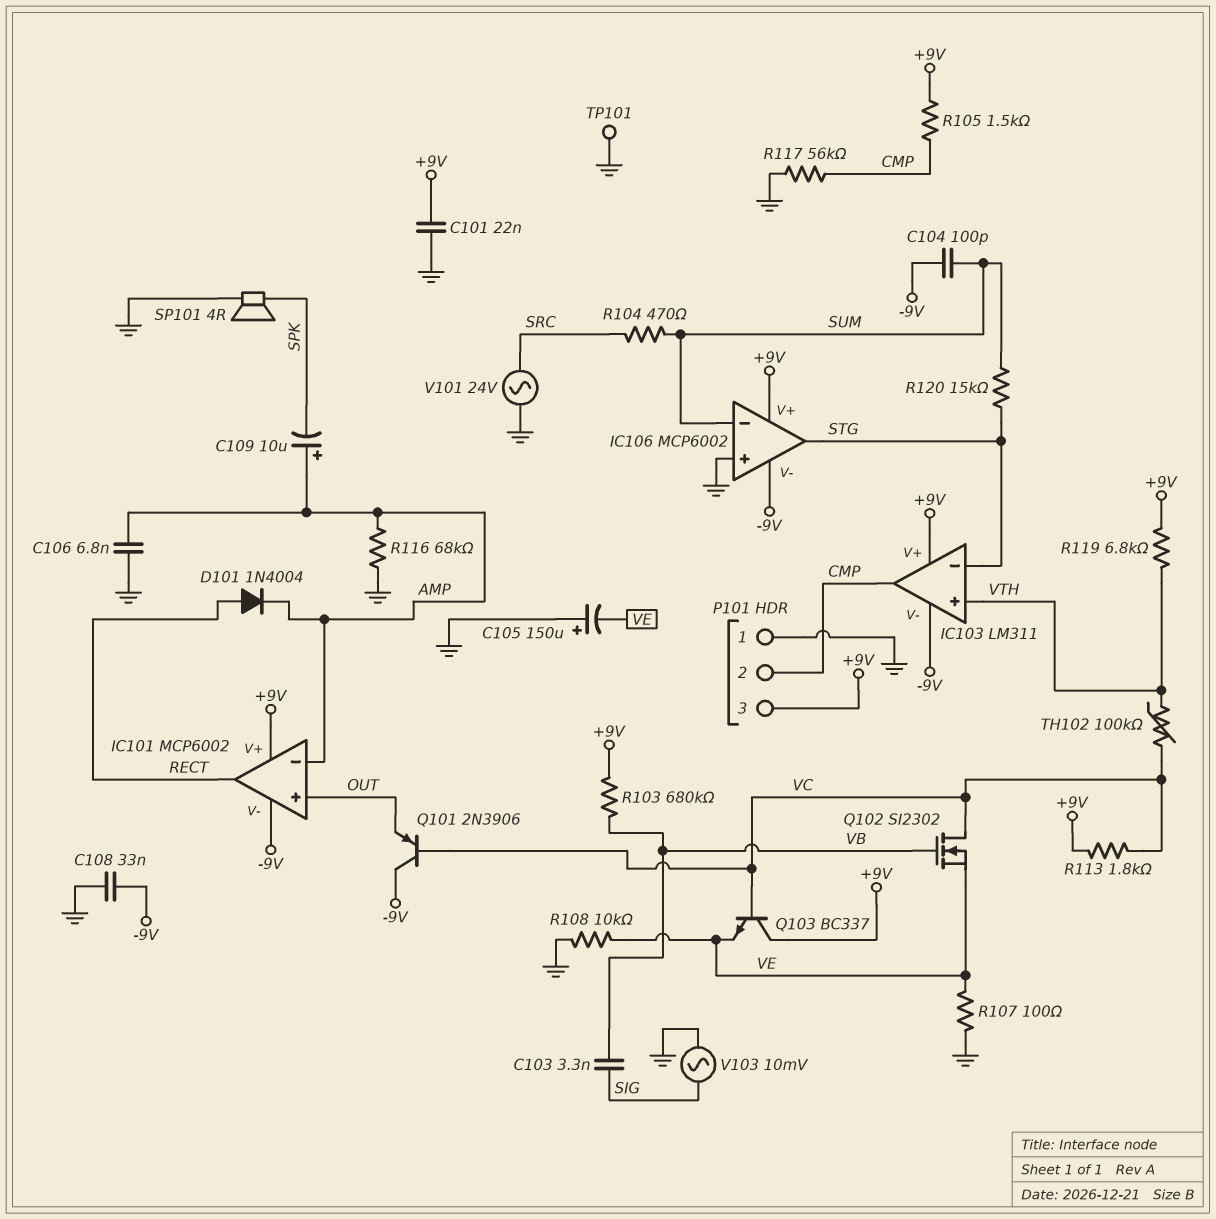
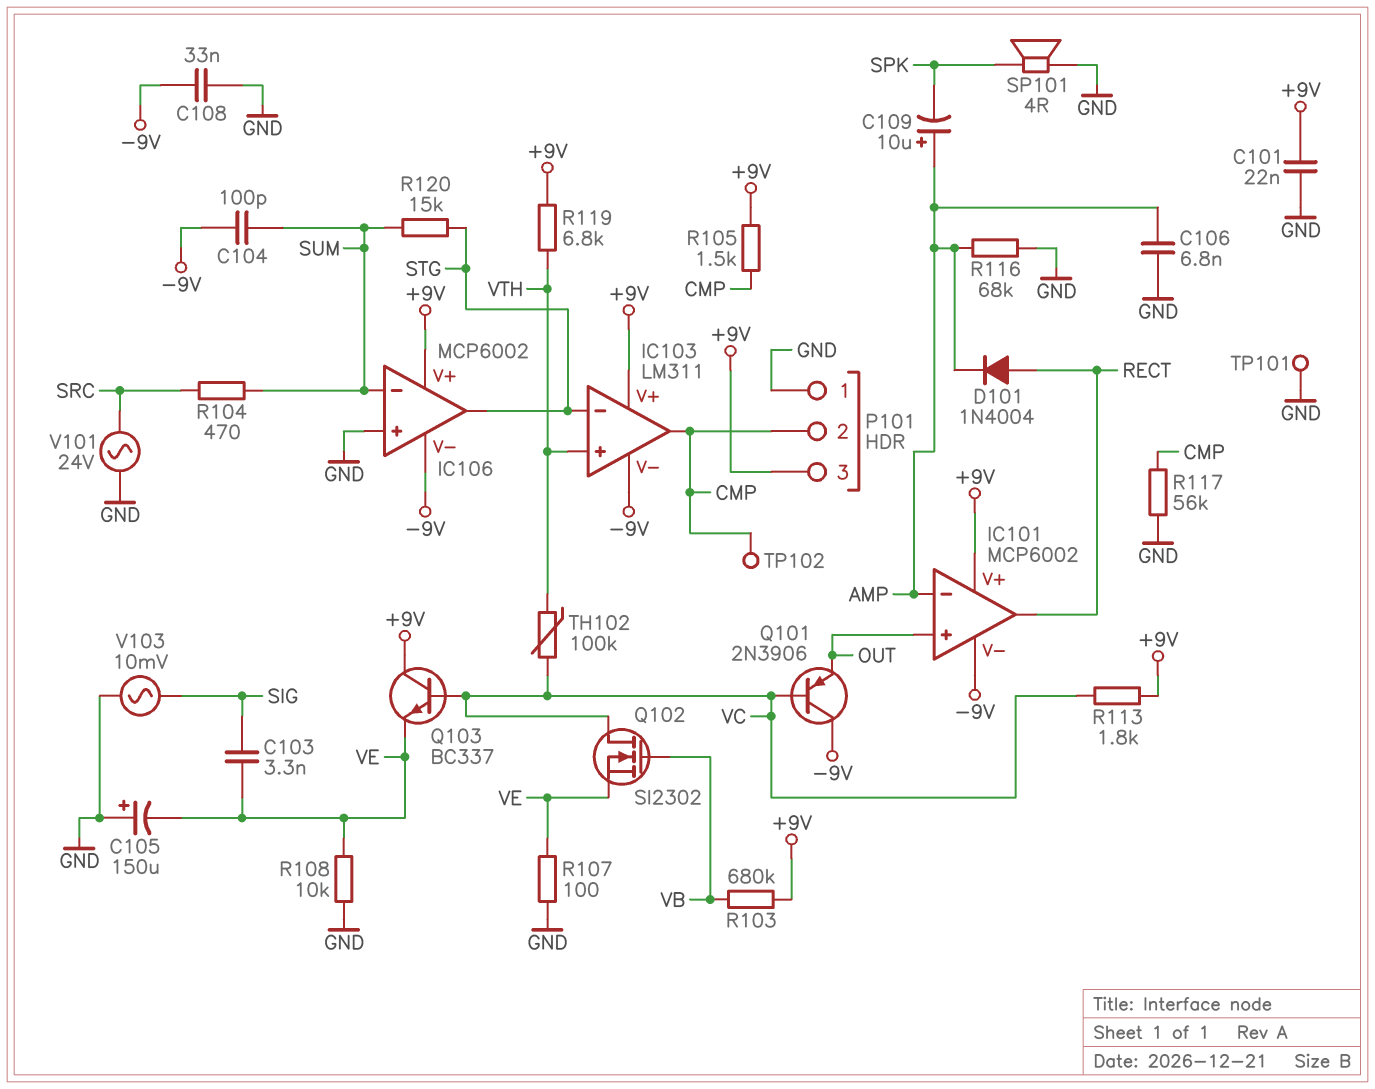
C103: 3.3nF (SIG, VB) -> 3.3nF (SIG, VE)
TP102: none -> test point (CMP)

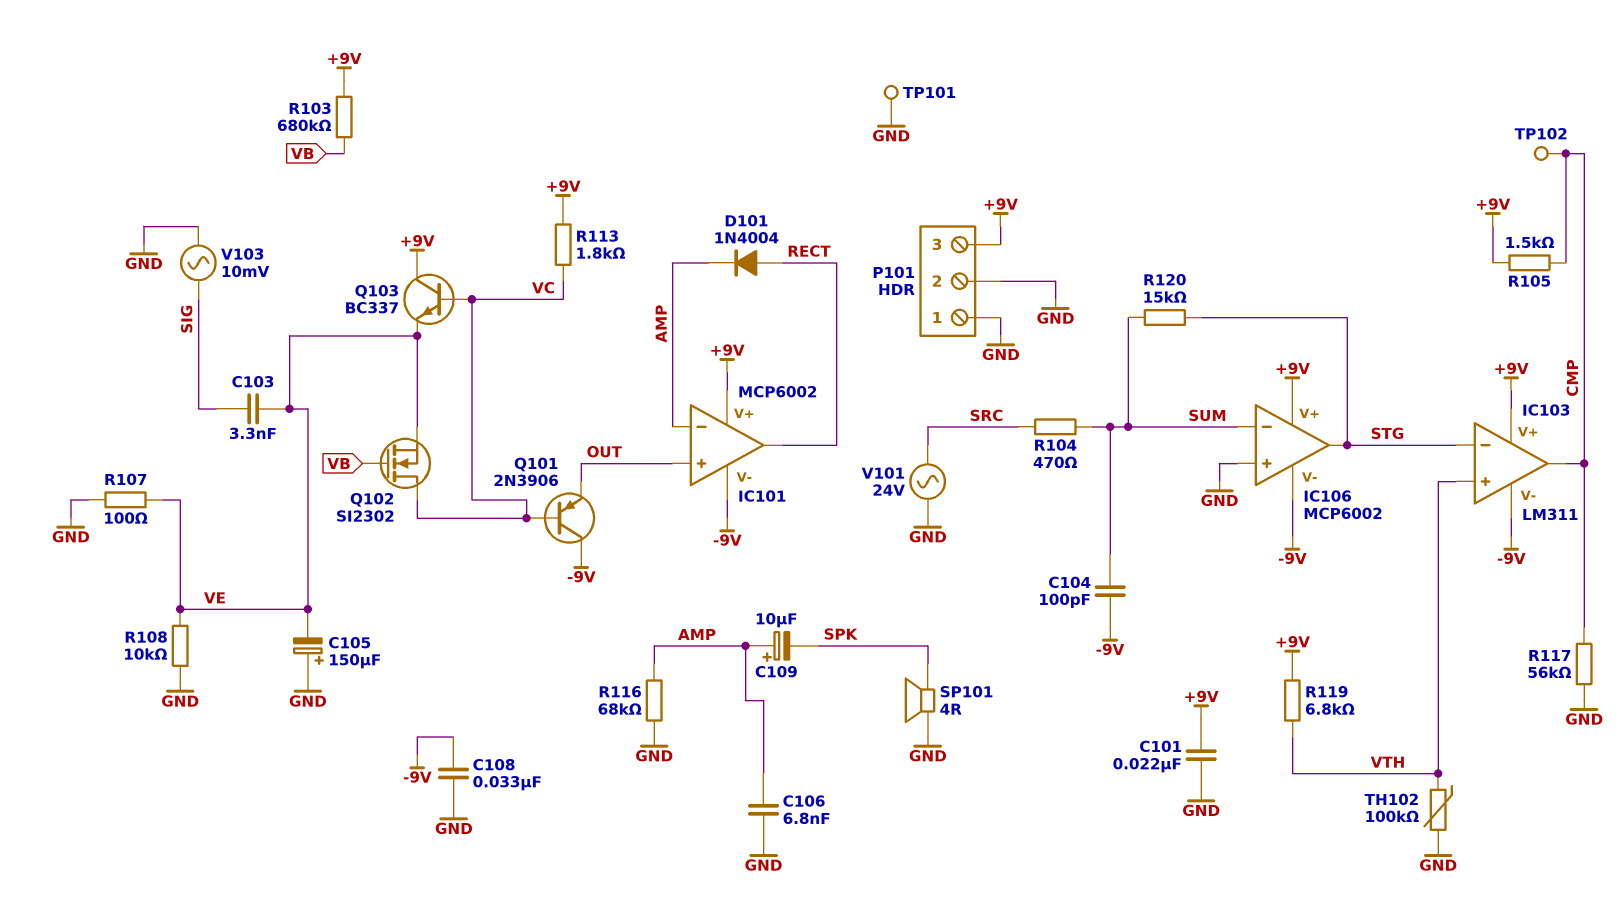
P101 pin 2: CMP -> GND
TH102: 100k (VC, VTH) -> 100k (GND, VTH)

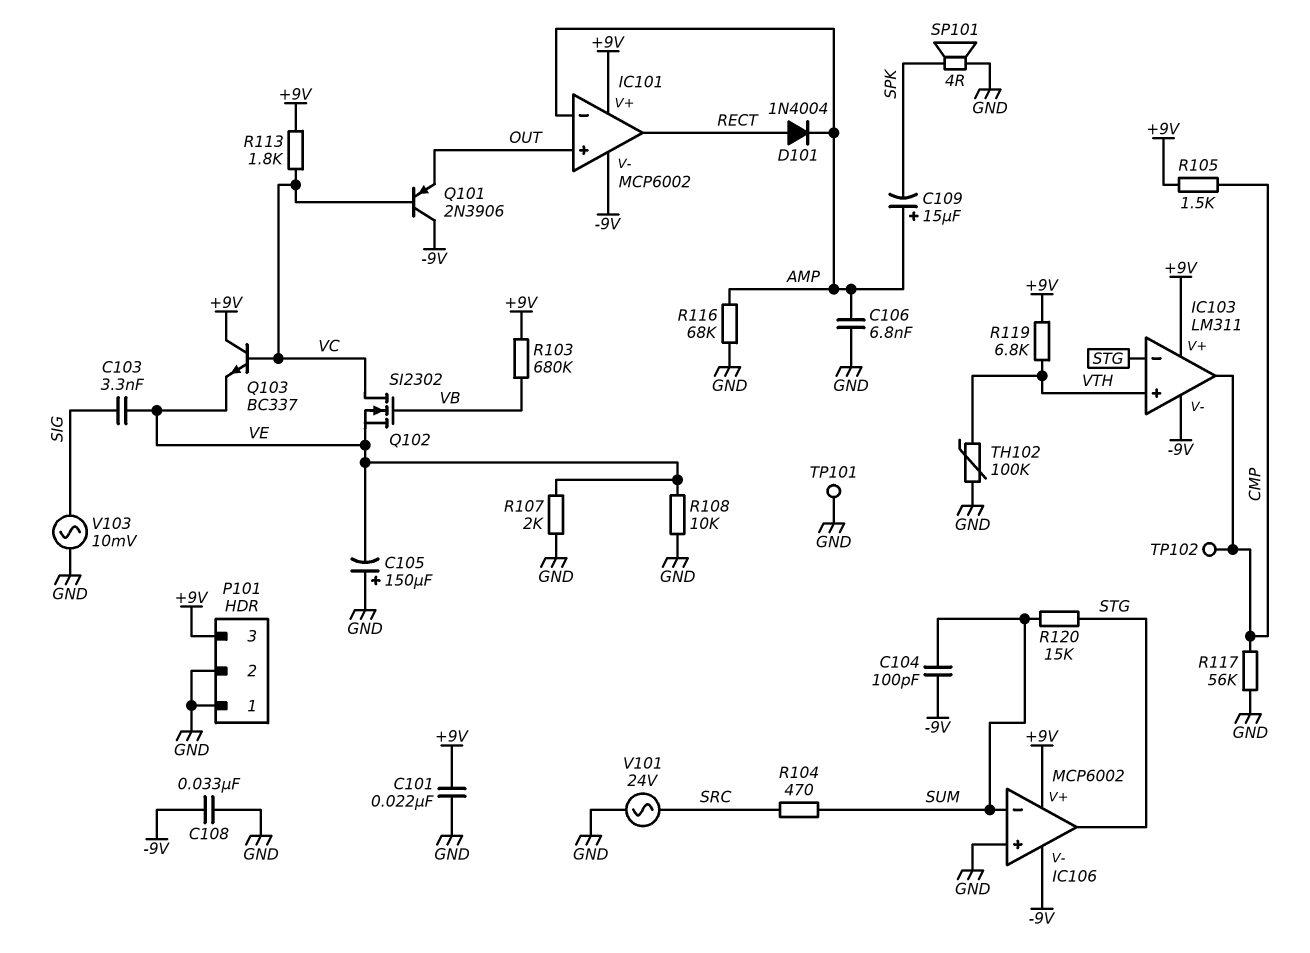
C109: 10uF (plus AMP, minus SPK) -> 15uF (plus AMP, minus SPK)
R107: 100 (GND, VE) -> 2k (GND, VE)

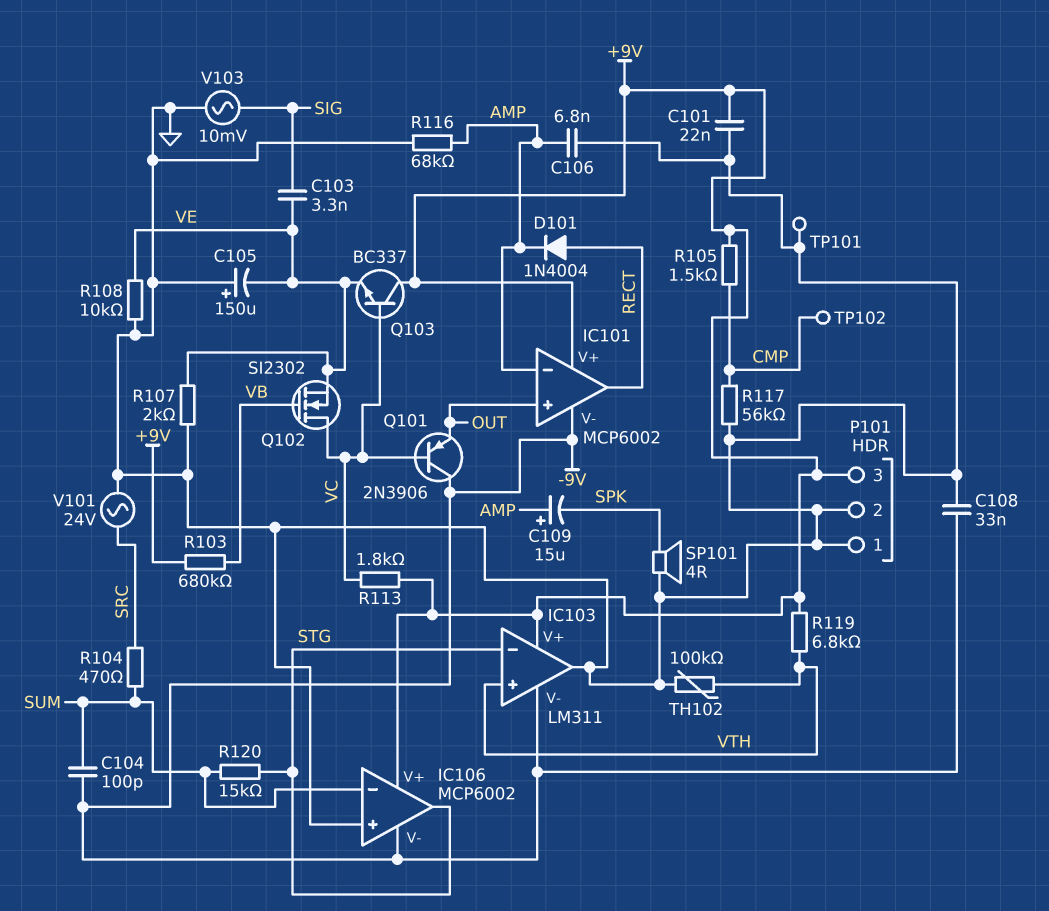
IC103 pin out: CMP -> GND

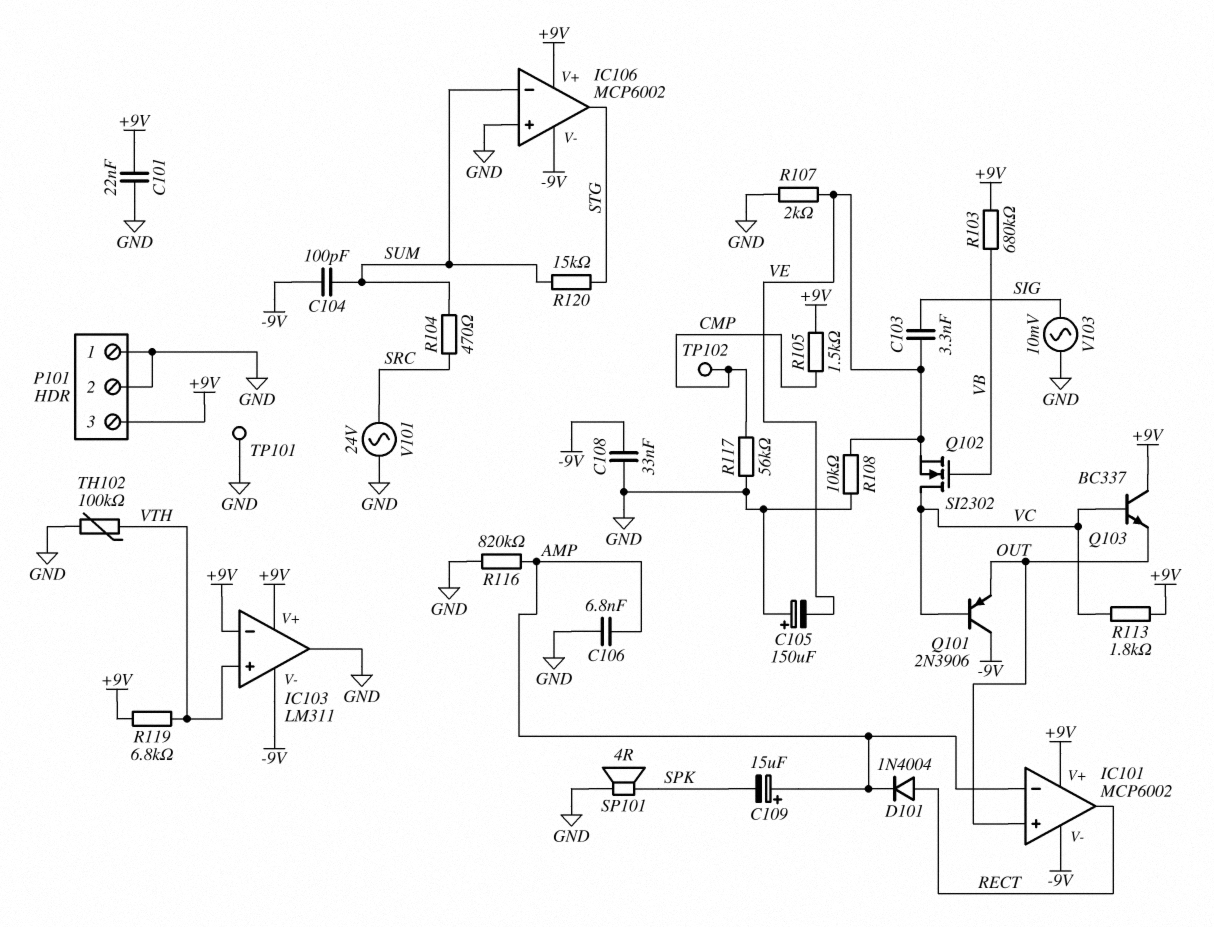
IC103 pin in-: STG -> +9V
Q103: NPN BC337 (B VC, C +9V, E VE) -> NPN BC337 (B VC, C +9V, E OUT)
R116: 68k (AMP, GND) -> 820k (AMP, GND)

